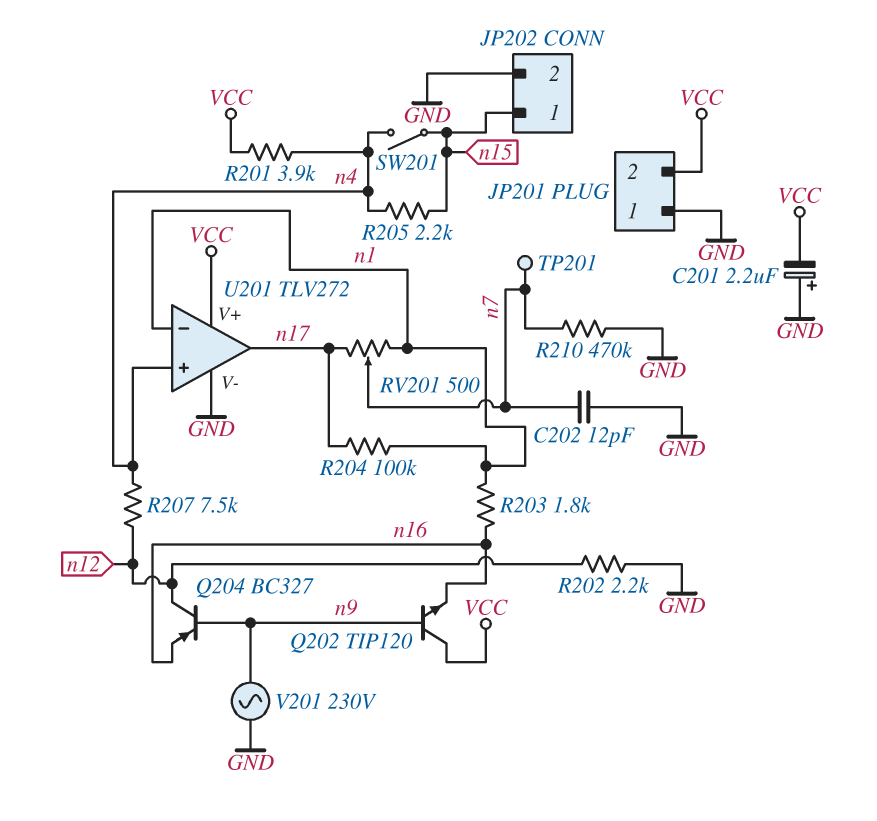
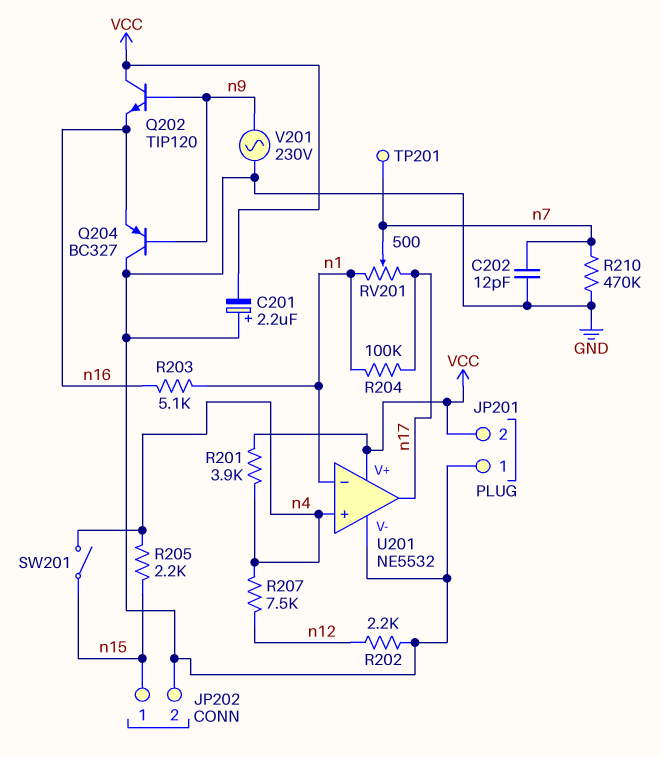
Q204: PNP BC327 (B n9, C n12, E n16) -> PNP BC327 (B n9, C GND, E n16)
R203: 1.8k (n1, n16) -> 5.1k (n1, n16)
U201: TLV272 -> NE5532

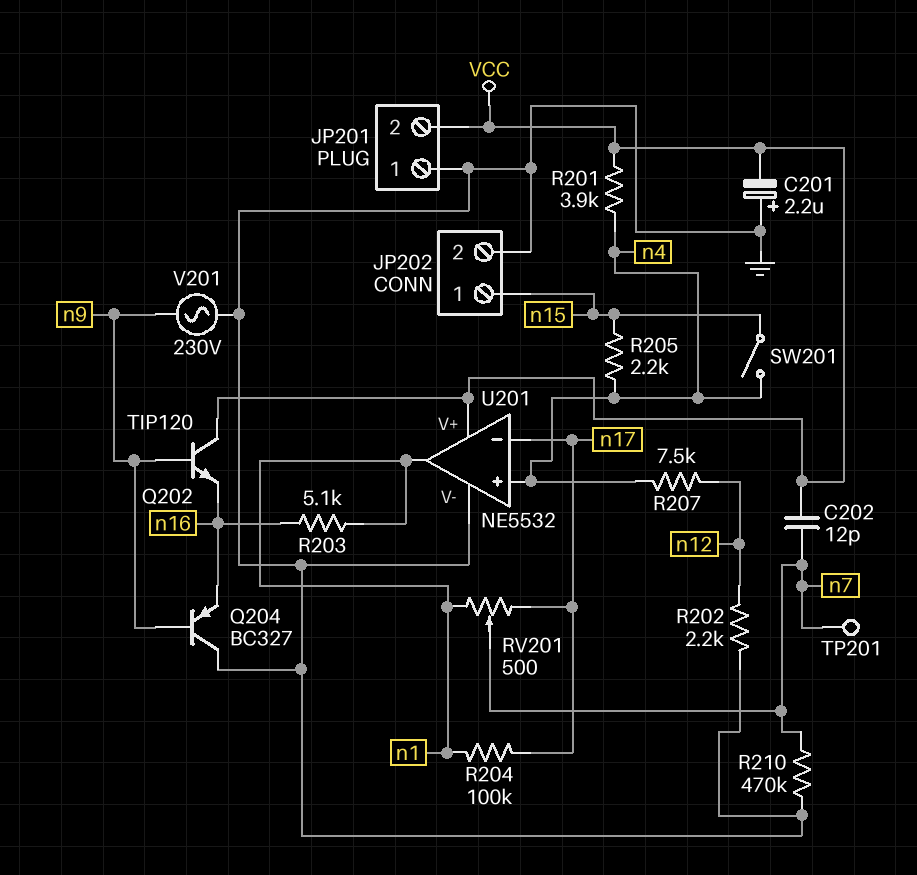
C202: 12pF (GND, n7) -> 12pF (VCC, n7)
U201 pin in-: n1 -> n17
U201 pin out: n17 -> n1

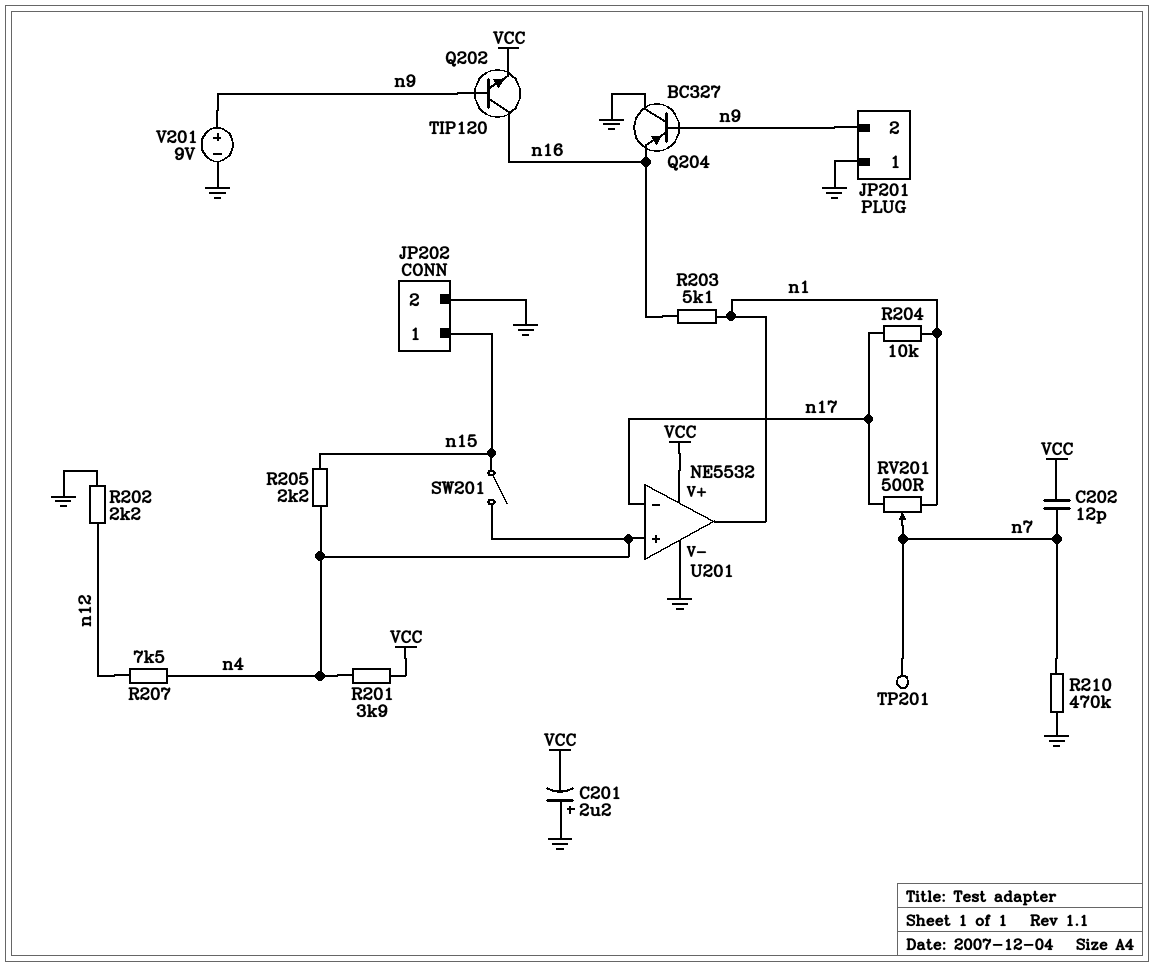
JP201 pin 2: VCC -> n9
Q202: NPN TIP120 (B n9, C VCC, E n16) -> NPN TIP120 (B n9, C n16, E VCC)
R204: 100k (n1, n17) -> 10k (n1, n17)
V201: AC 230V (GND, n9) -> 9V (plus n9, minus GND)

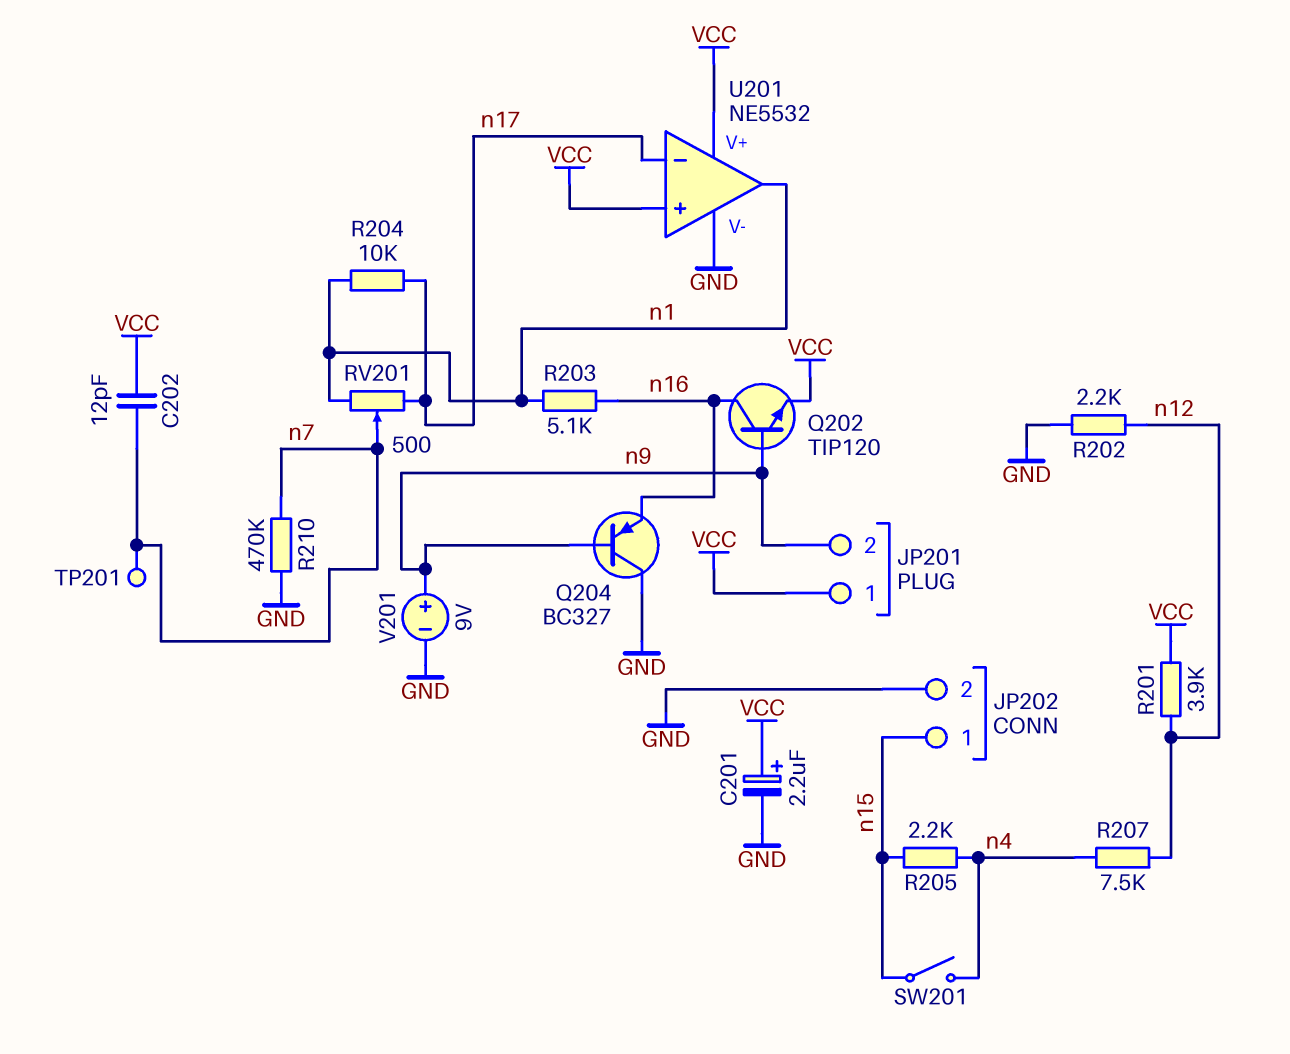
C201: 2.2uF (plus GND, minus VCC) -> 2.2uF (plus VCC, minus GND)
JP201 pin 1: GND -> VCC
R201: 3.9k (VCC, n4) -> 3.9k (VCC, n12)
U201 pin in+: n4 -> VCC

